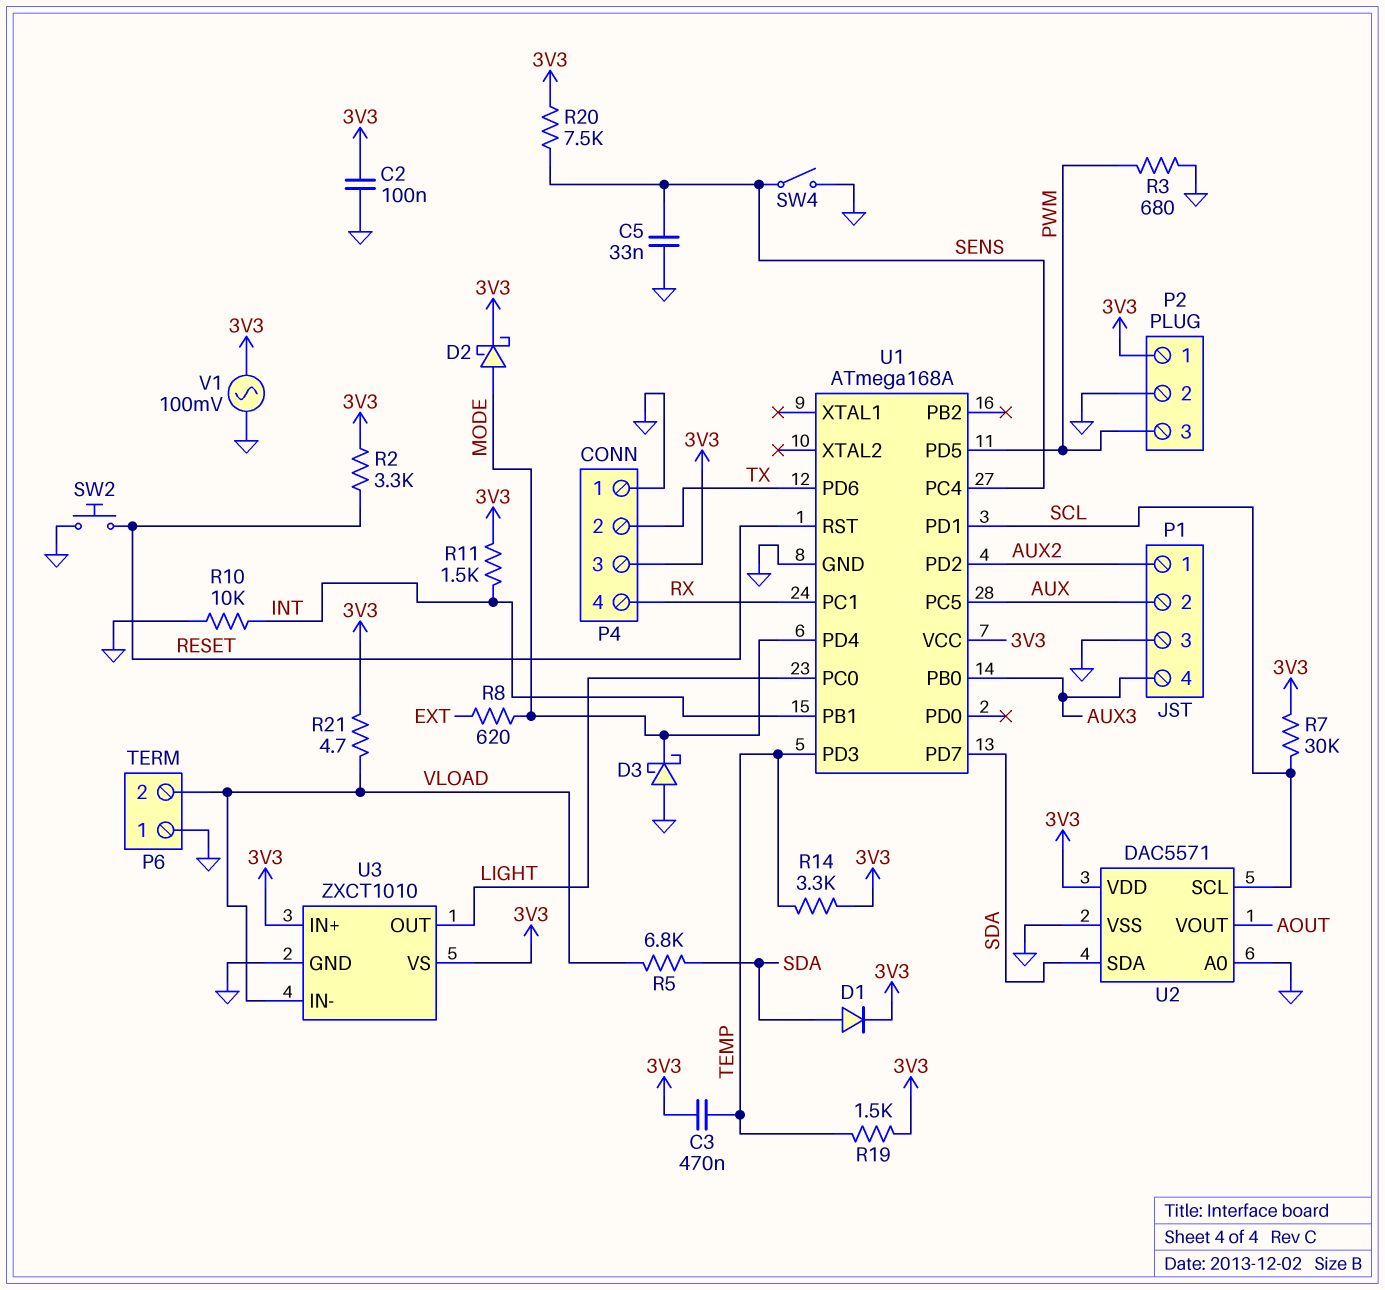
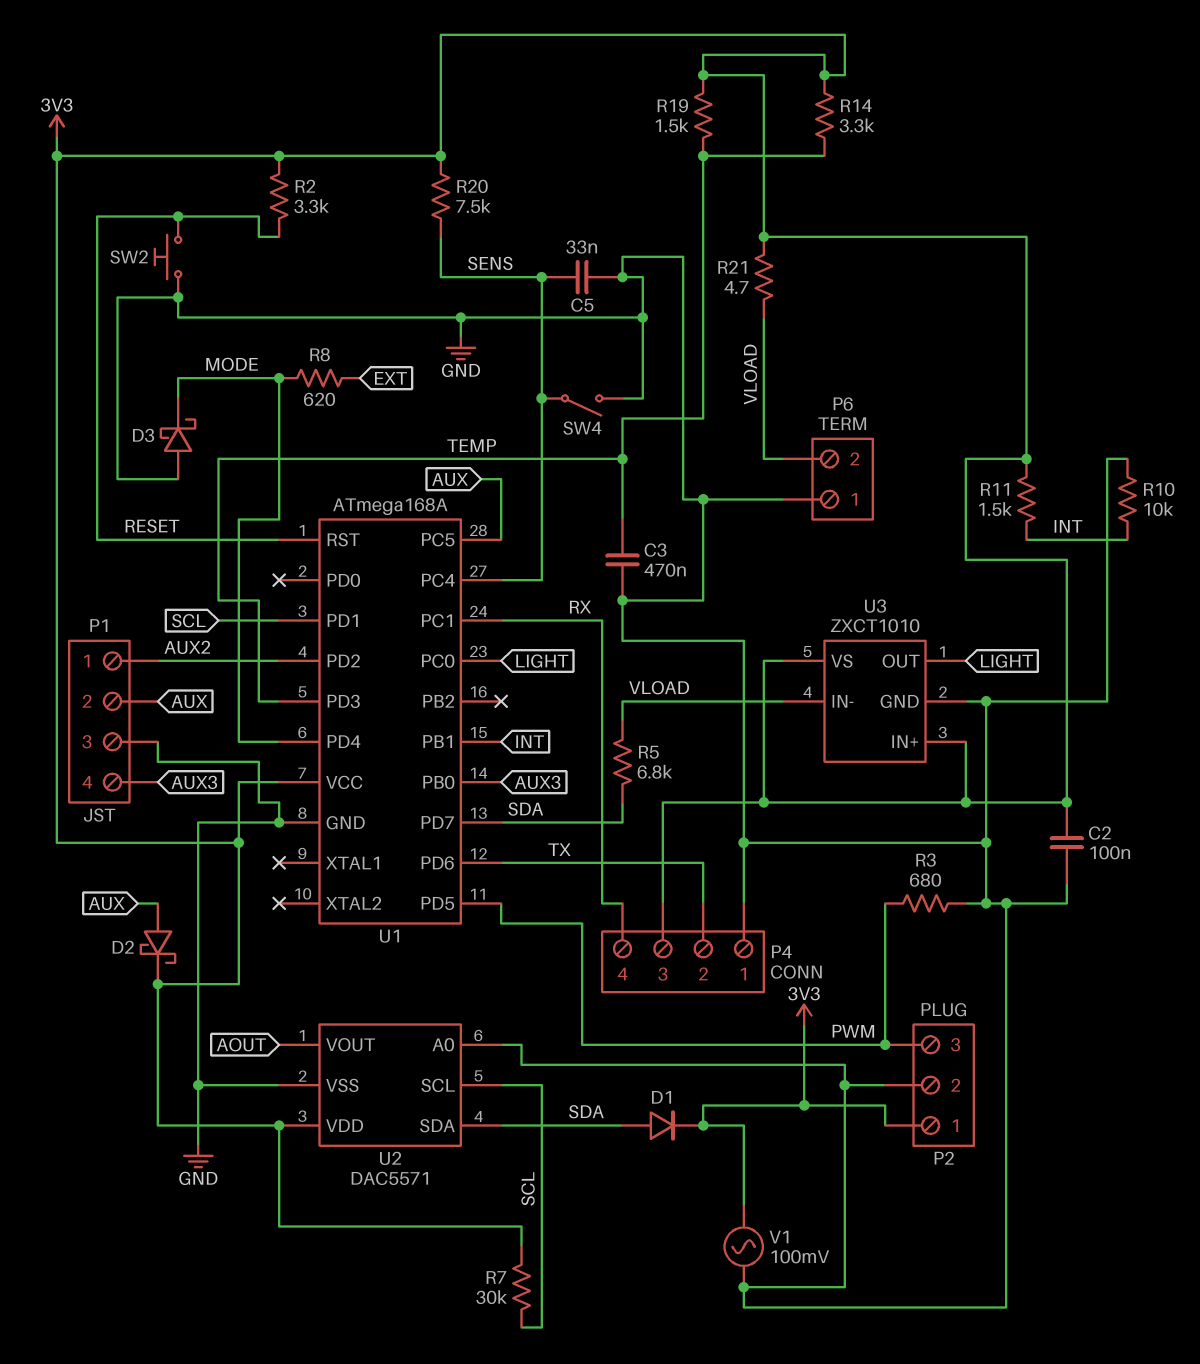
C3: 470nF (3V3, TEMP) -> 470nF (GND, TEMP)
D2: schottky (A MODE, K 3V3) -> schottky (A AUX, K 3V3)

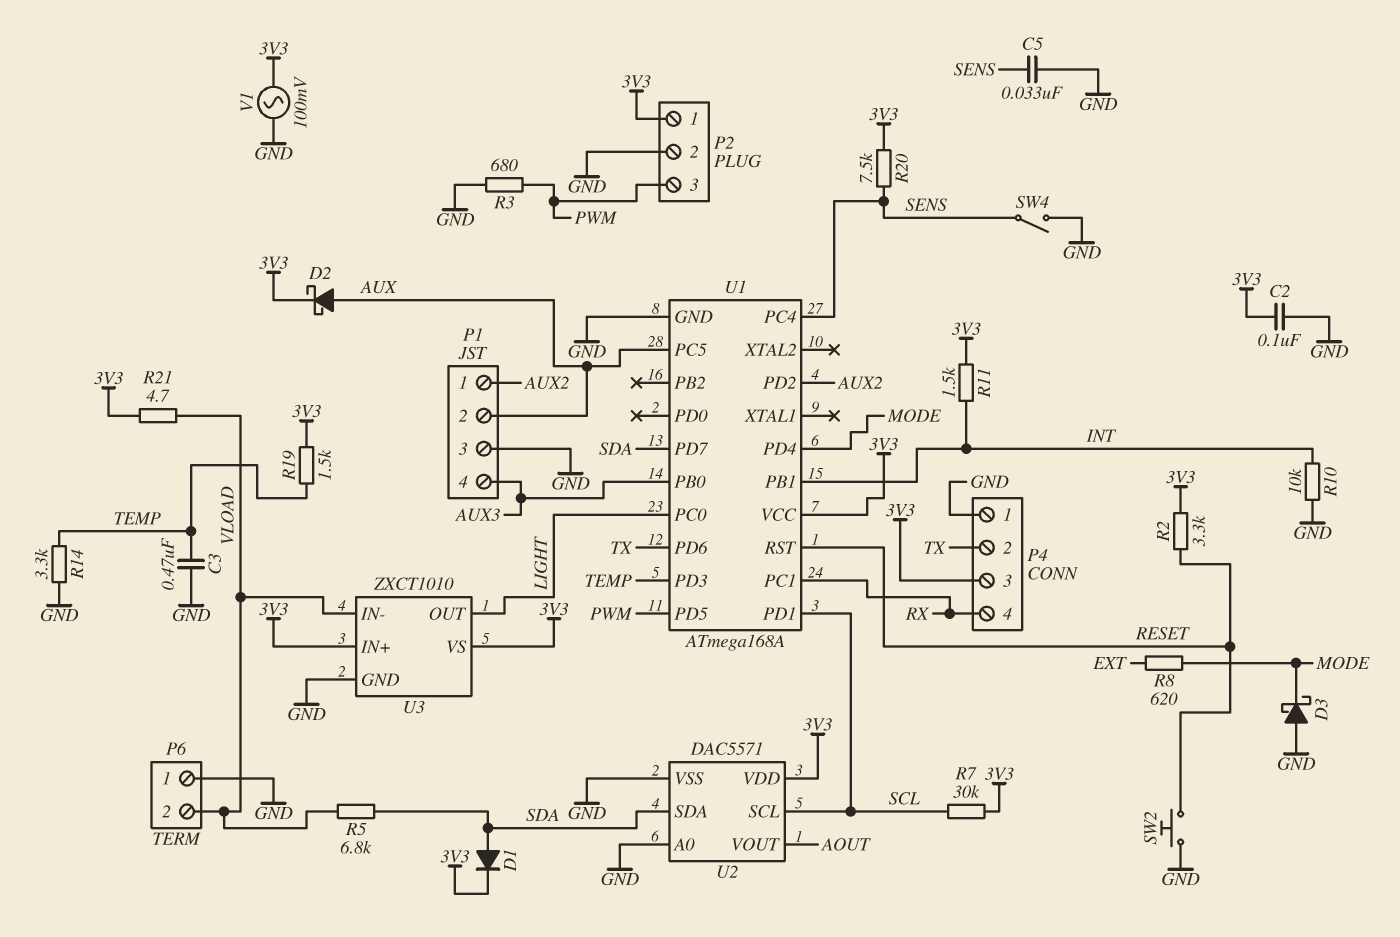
R14: 3.3k (3V3, TEMP) -> 3.3k (GND, TEMP)

